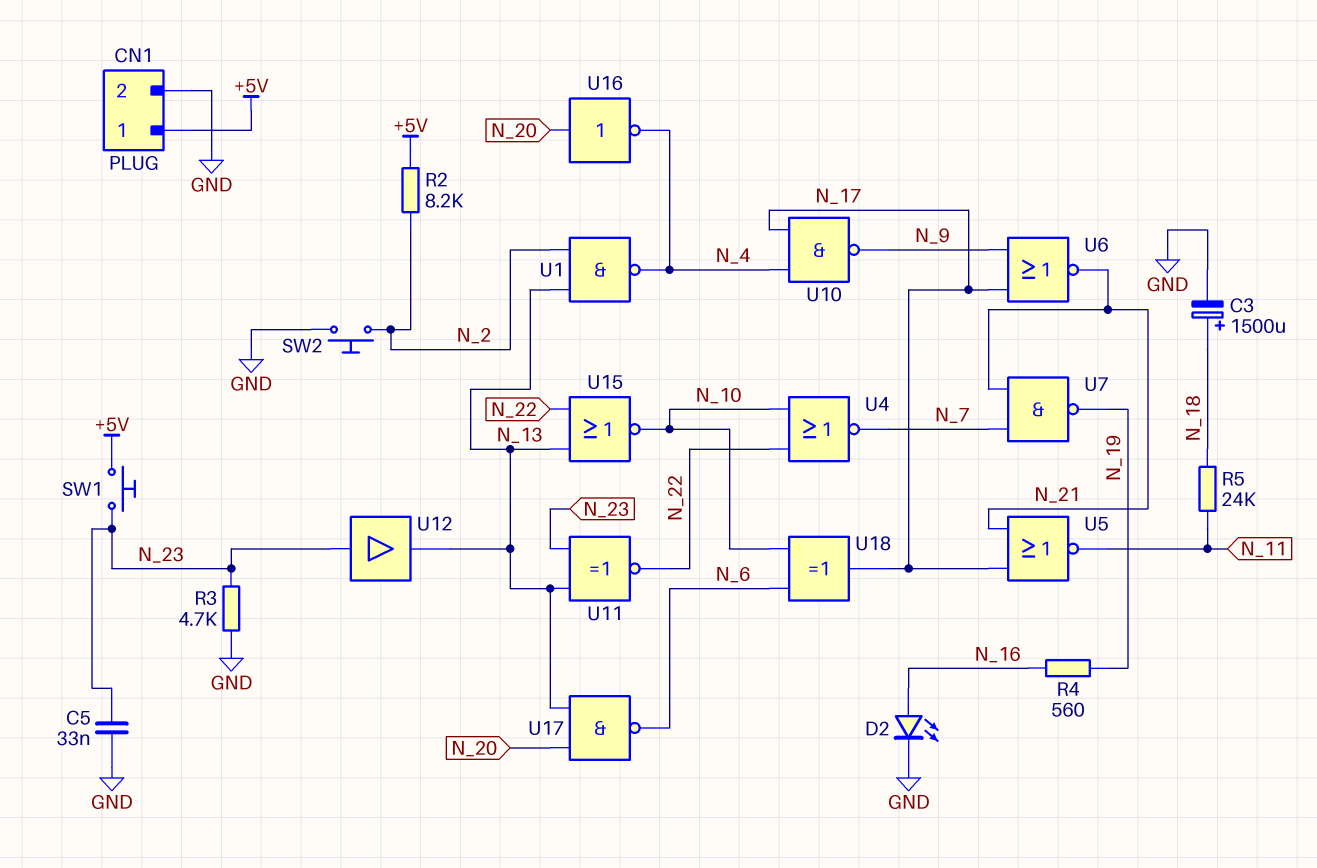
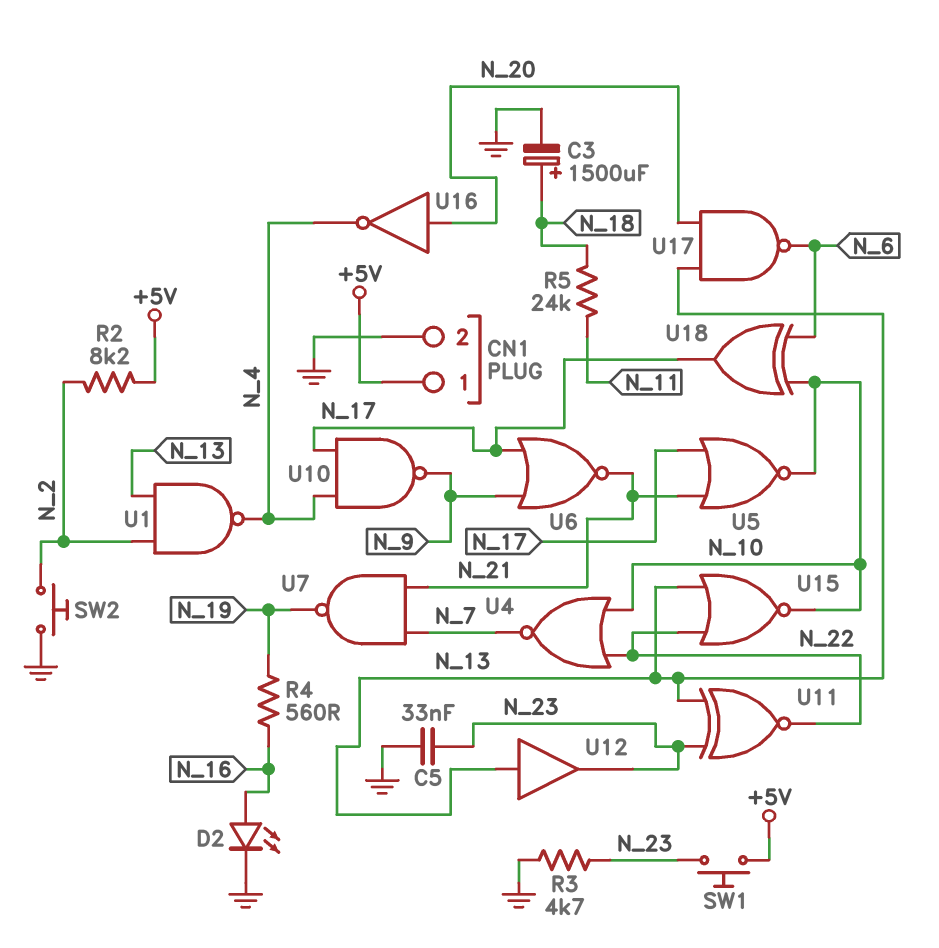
U5: NOR (in N_17, in N_21, out N_11) -> NOR (in N_17, in N_21, out N_10)
U12: buffer (in N_23, out N_13) -> buffer (in N_13, out N_23)

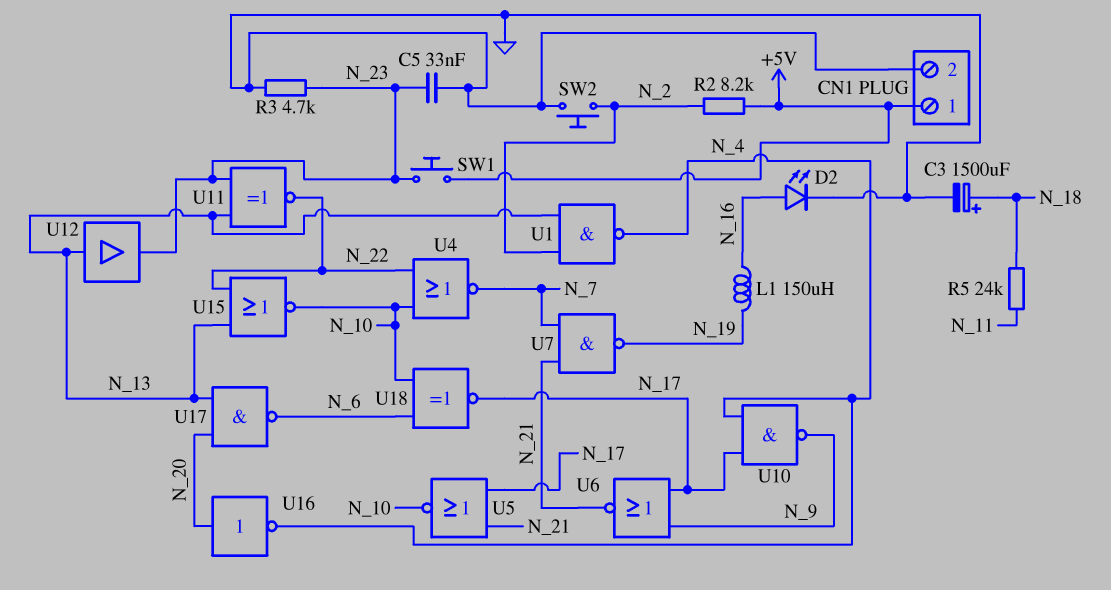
L1: none -> 150uH (N_16, N_19)
R4: 560 (N_16, N_19) -> none
U18: XOR (in N_6, in N_10, out N_17) -> XNOR (in N_6, in N_10, out N_17)

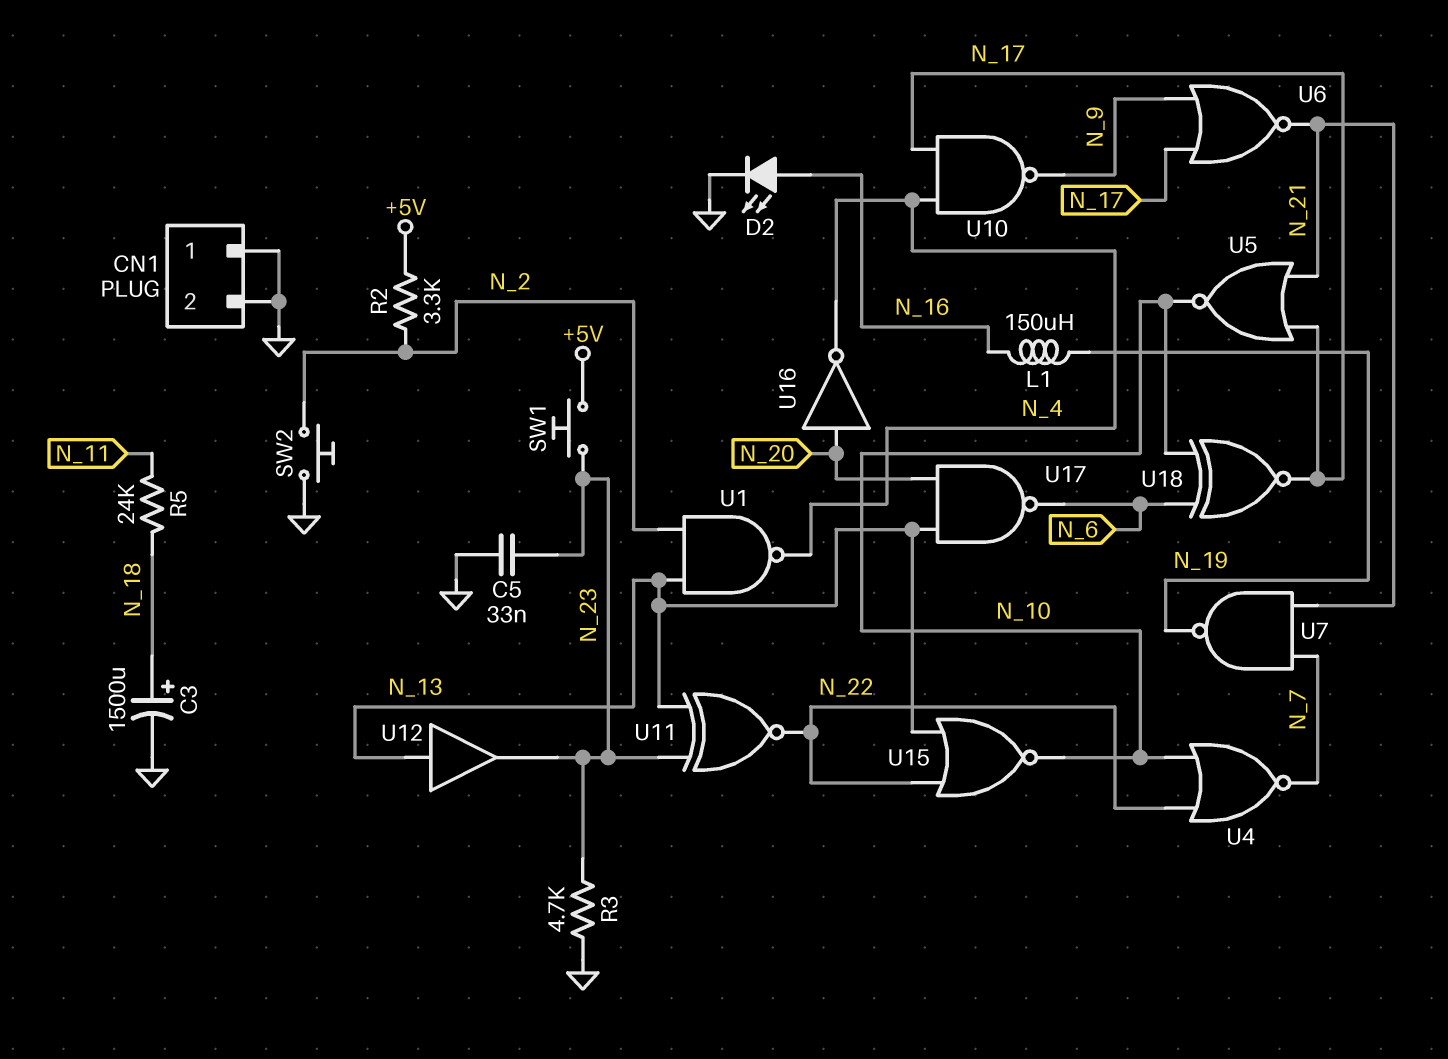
CN1 pin 1: +5V -> GND
R2: 8.2k (+5V, N_2) -> 3.3k (+5V, N_2)

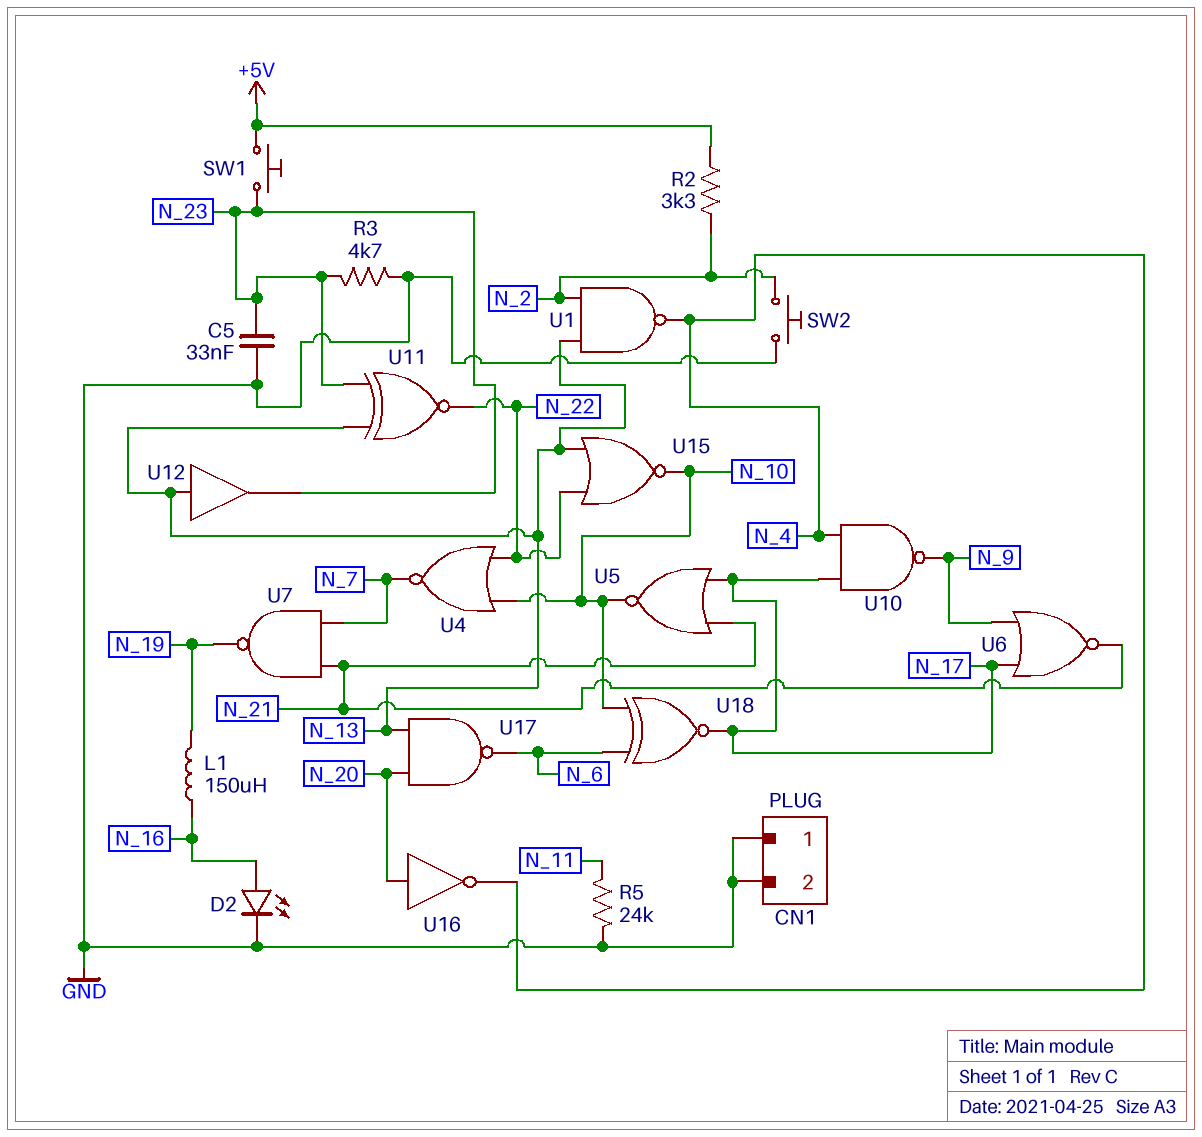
C3: 1500uF (plus N_18, minus GND) -> none
R5: 24k (N_11, N_18) -> 24k (GND, N_11)

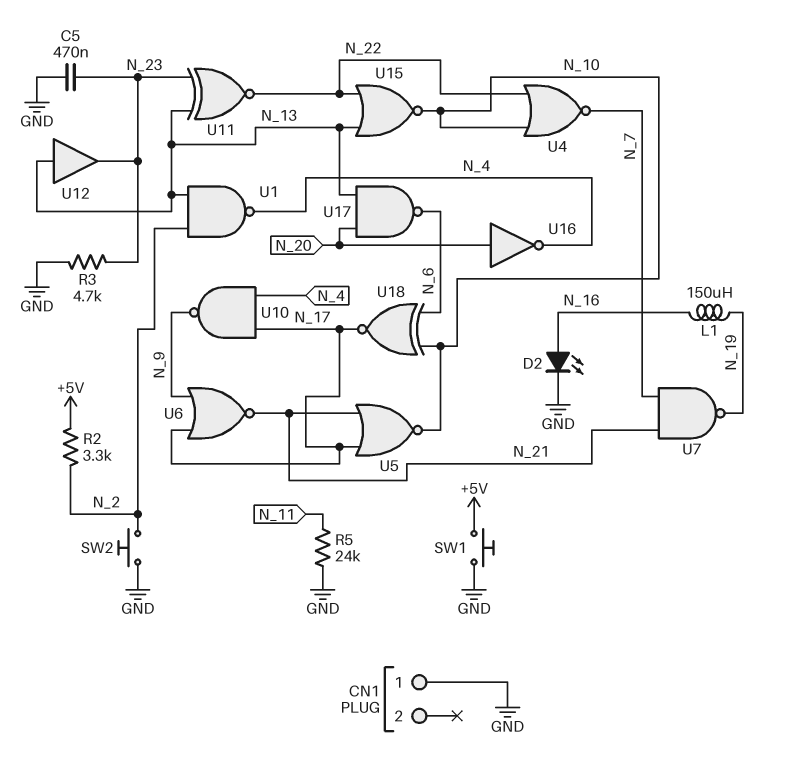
C5: 33nF (GND, N_23) -> 470nF (GND, N_23)
CN1 pin 2: GND -> none
SW1: button (+5V, N_23) -> button (+5V, GND)

